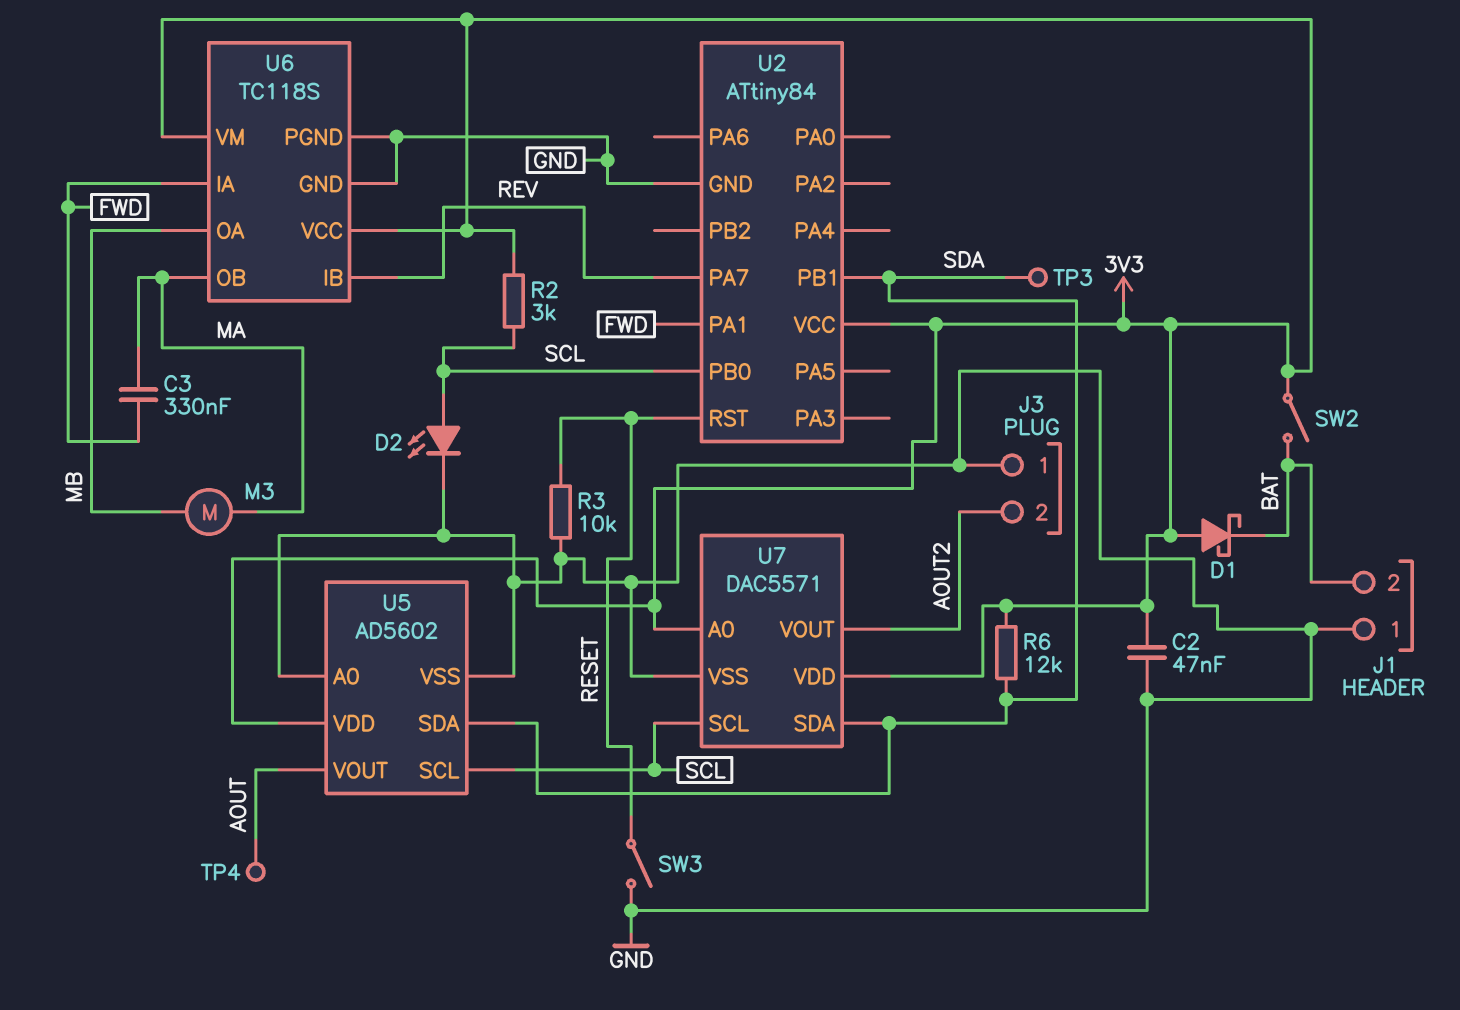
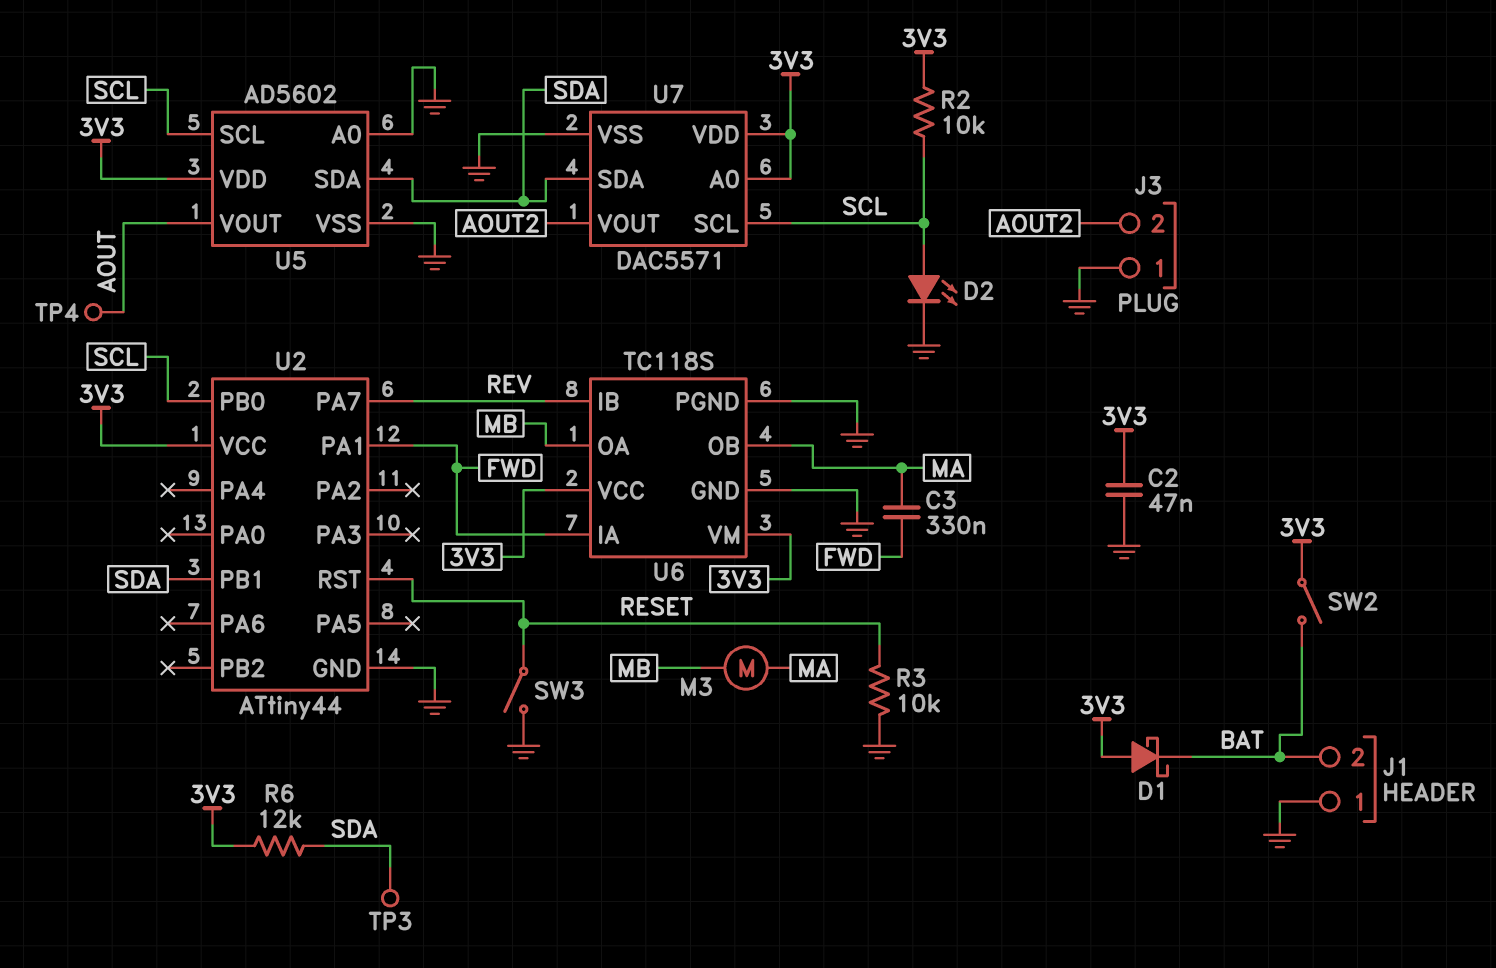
R2: 3k (3V3, SCL) -> 10k (3V3, SCL)
U2: ATtiny84 -> ATtiny44

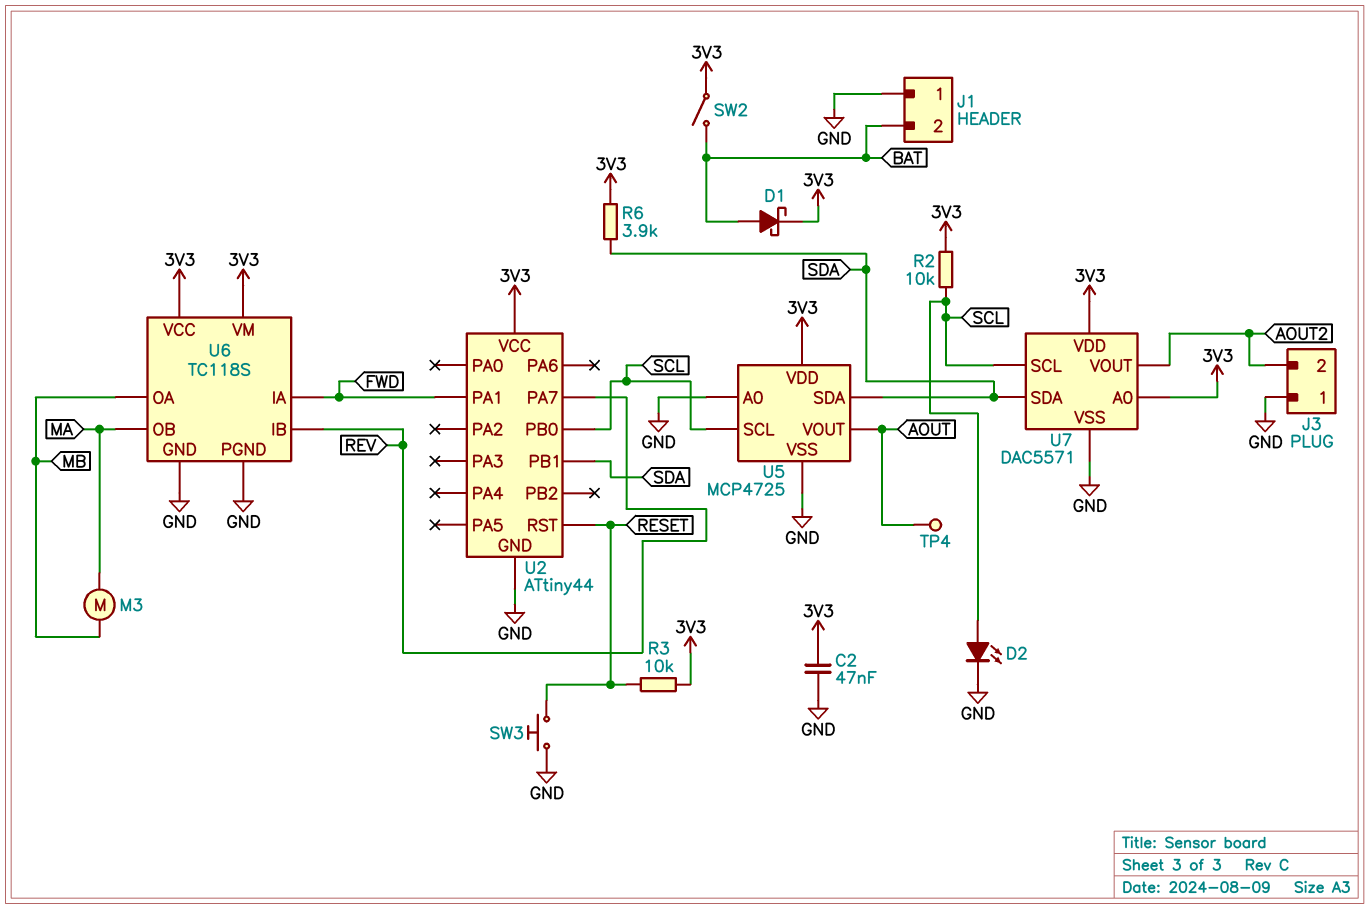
C3: 330nF (FWD, MA) -> none
D1: schottky (A 3V3, K BAT) -> schottky (A BAT, K 3V3)
R3: 10k (GND, RESET) -> 10k (3V3, RESET)
R6: 12k (3V3, SDA) -> 3.9k (3V3, SDA)
SW3: switch (GND, RESET) -> button (GND, RESET)
TP3: test point (SDA) -> none
U5: AD5602 -> MCP4725

